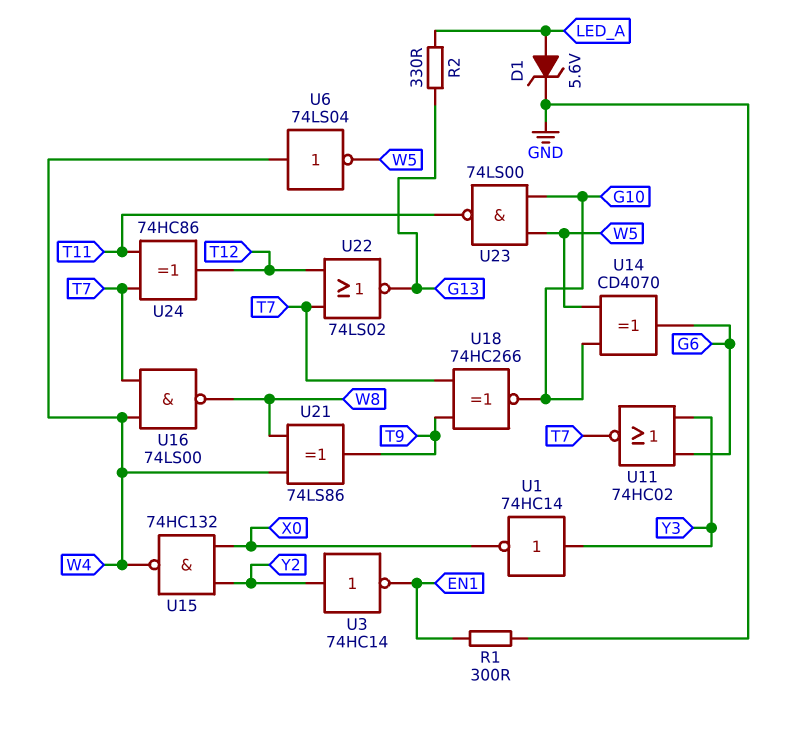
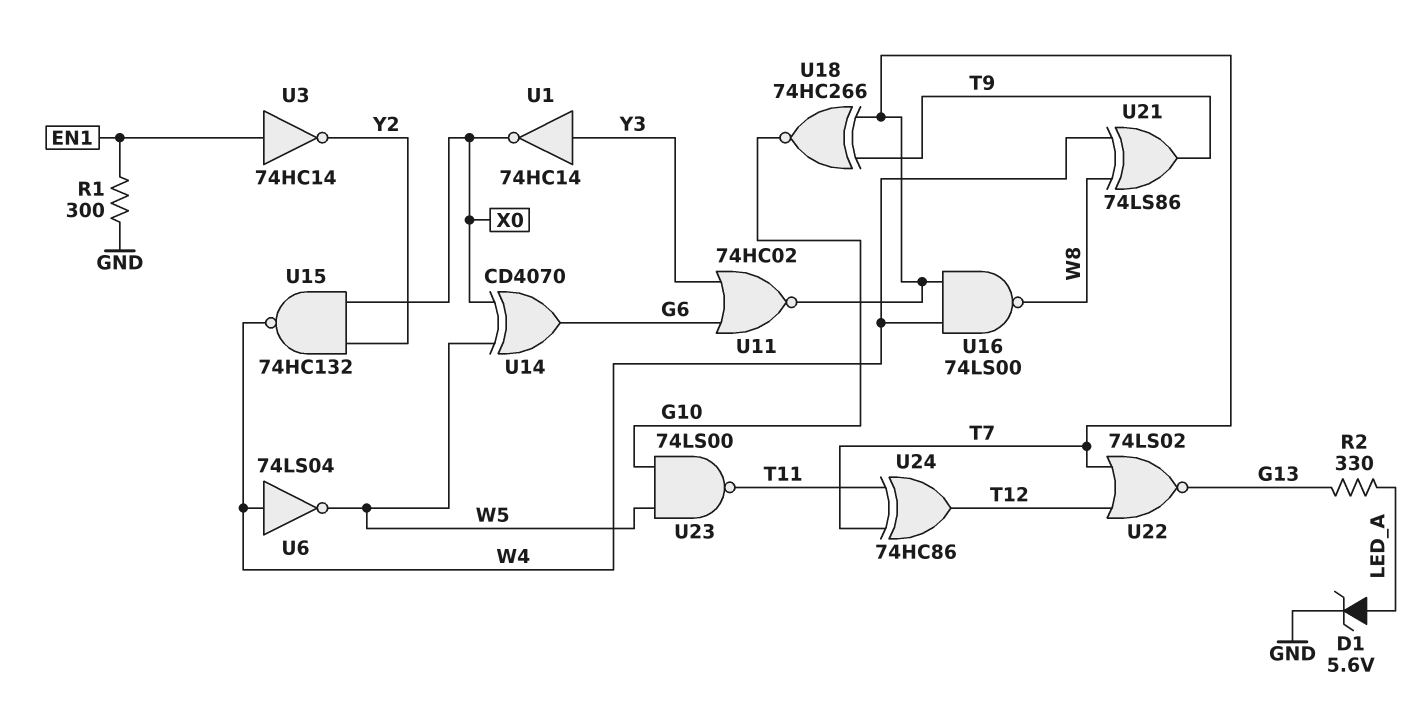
U3: NOT 74HC14 (in Y2, out EN1) -> NOT 74HC14 (in EN1, out Y2)
U14: XOR CD4070 (in G10, in W5, out G6) -> XOR CD4070 (in W5, in X0, out G6)

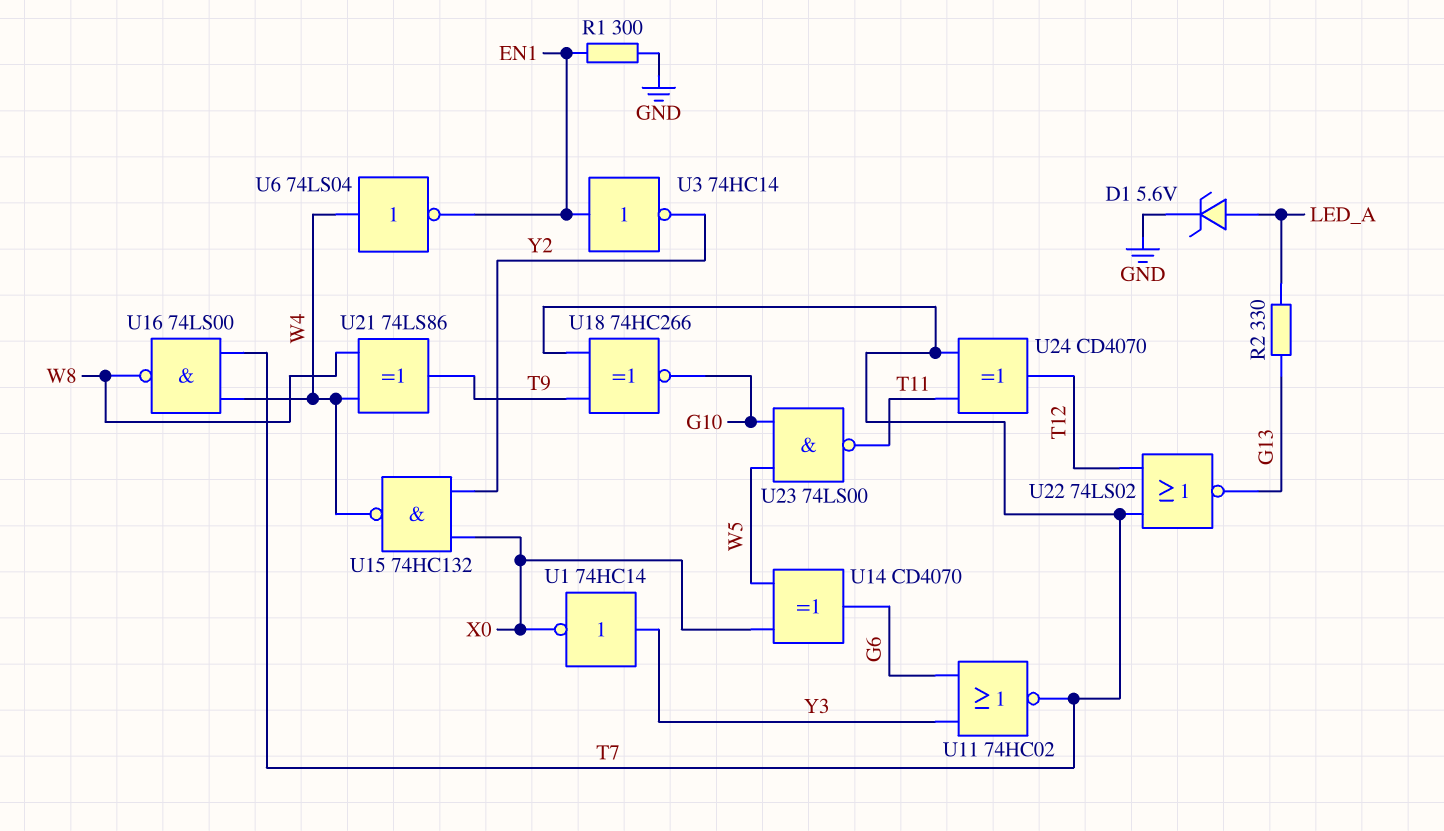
U6: NOT 74LS04 (in W4, out W5) -> NOT 74LS04 (in W4, out EN1)
U24: XOR 74HC86 (in T7, in T11, out T12) -> XOR CD4070 (in T7, in T11, out T12)

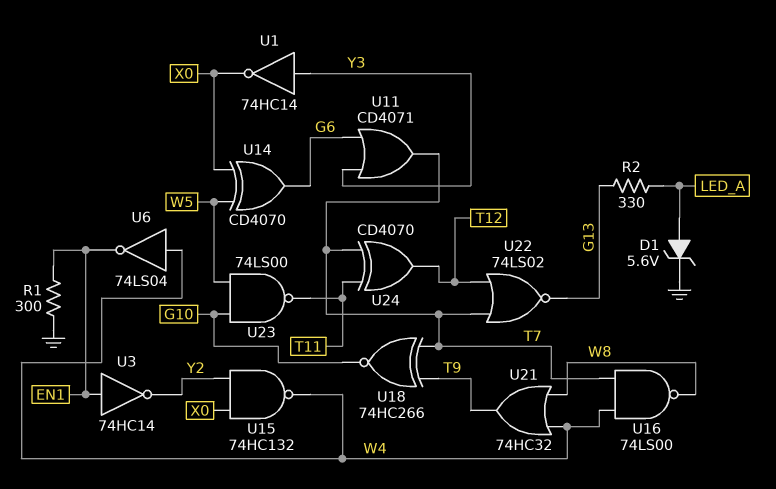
U11: NOR 74HC02 (in G6, in Y3, out T7) -> OR CD4071 (in G6, in Y3, out T7)
U21: XOR 74LS86 (in W4, in W8, out T9) -> OR 74HC32 (in W4, in W8, out T9)

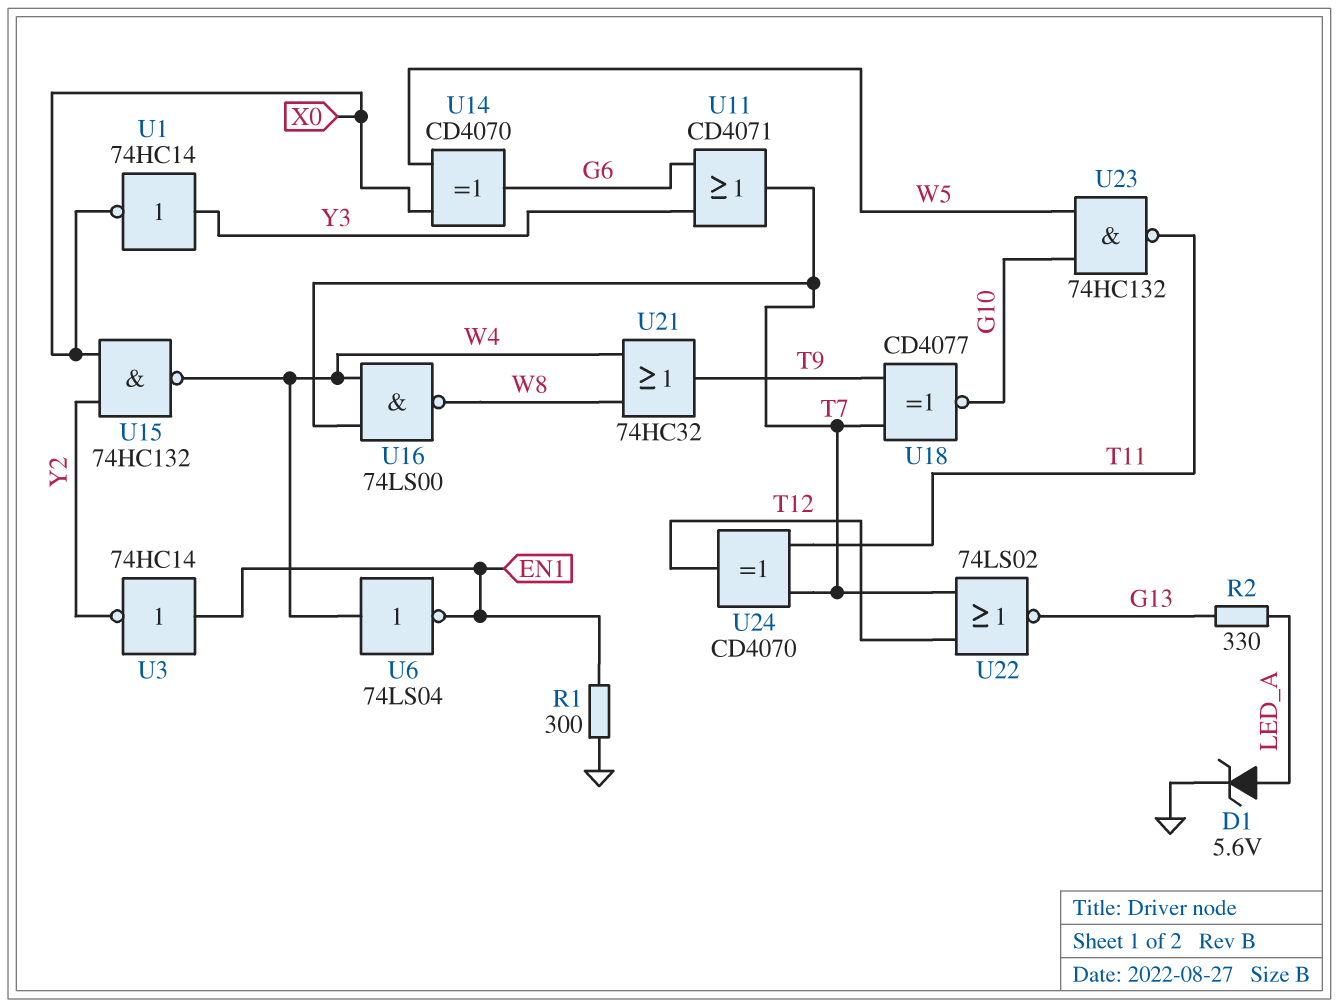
U18: XNOR 74HC266 (in T7, in T9, out G10) -> XNOR CD4077 (in T7, in T9, out G10)
U23: NAND 74LS00 (in G10, in W5, out T11) -> NAND 74HC132 (in G10, in W5, out T11)

